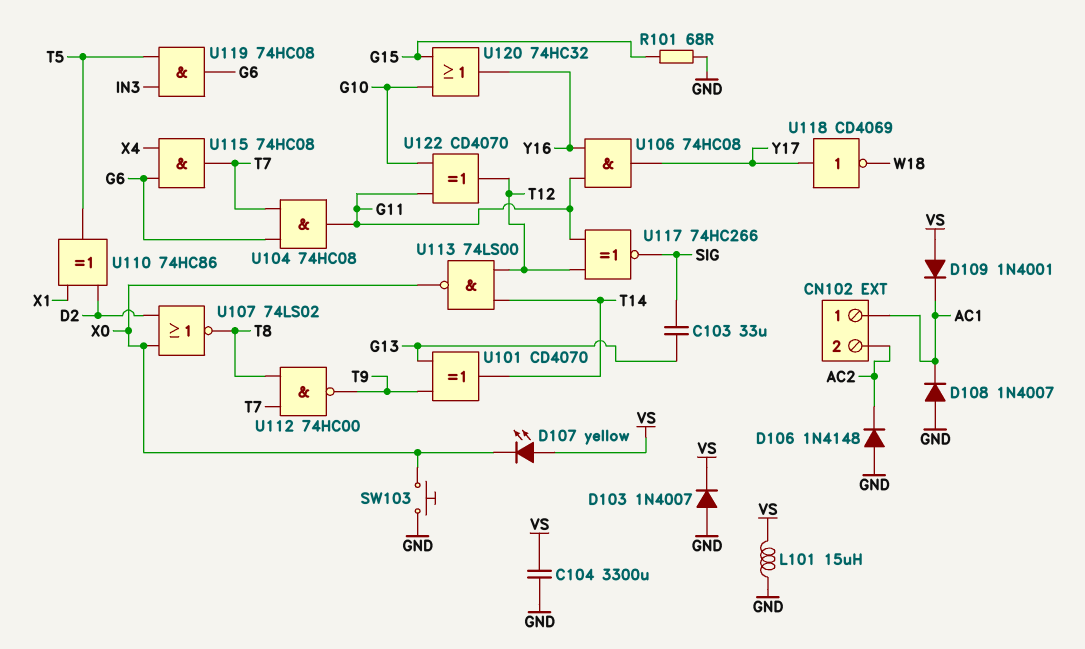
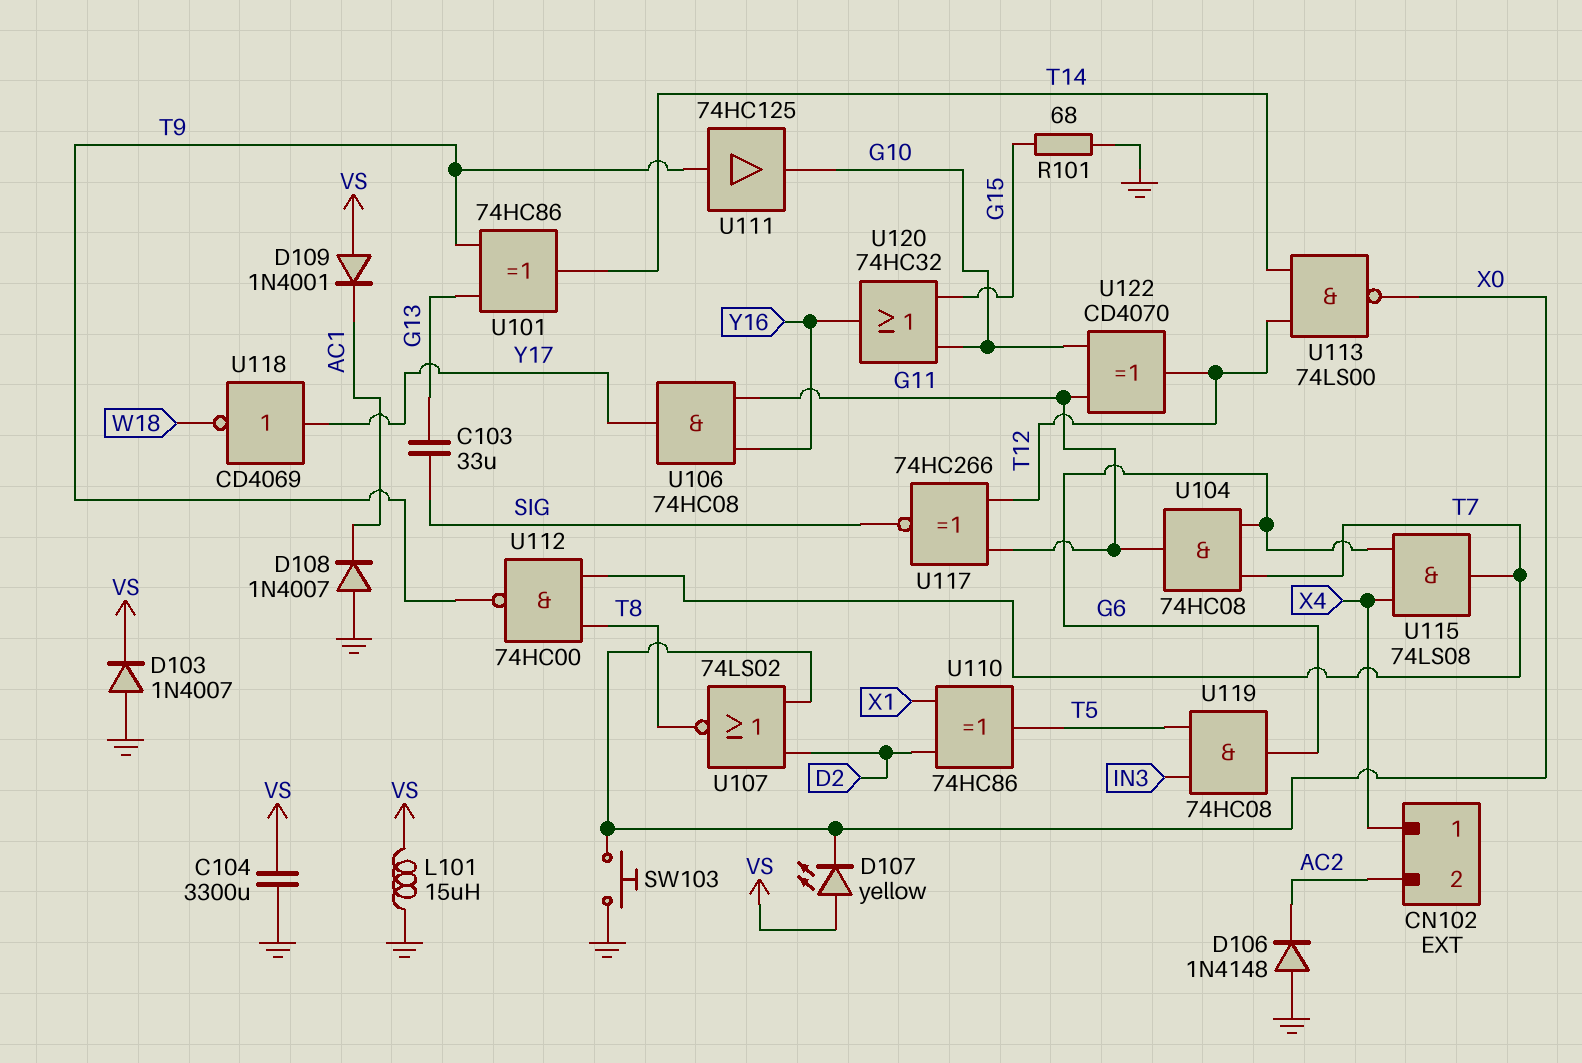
CN102 pin 1: AC1 -> X4
U101: XOR CD4070 (in G13, in T9, out T14) -> XOR 74HC86 (in G13, in T9, out T14)
U111: none -> buffer 74HC125 (in T9, out G10)
U115: AND 74HC08 (in G6, in X4, out T7) -> AND 74LS08 (in G6, in X4, out T7)

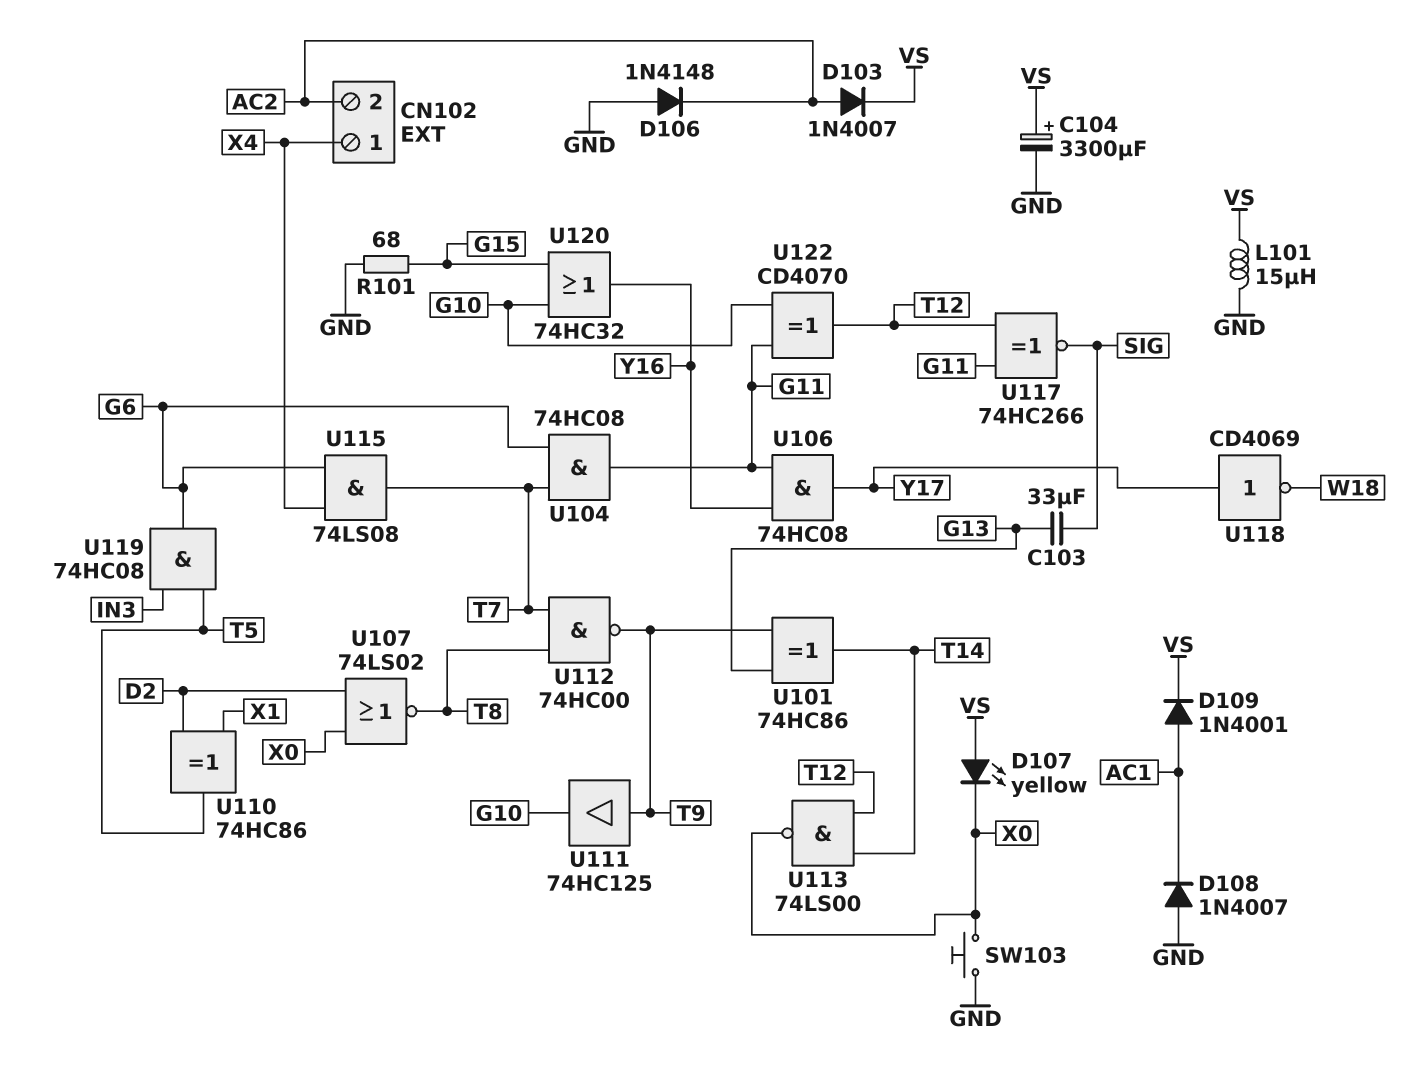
C104: 3300uF (GND, VS) -> 3300uF (plus VS, minus GND)
D103: diode 1N4007 (A GND, K VS) -> diode 1N4007 (A AC2, K VS)
D109: diode 1N4001 (A VS, K AC1) -> diode 1N4001 (A AC1, K VS)

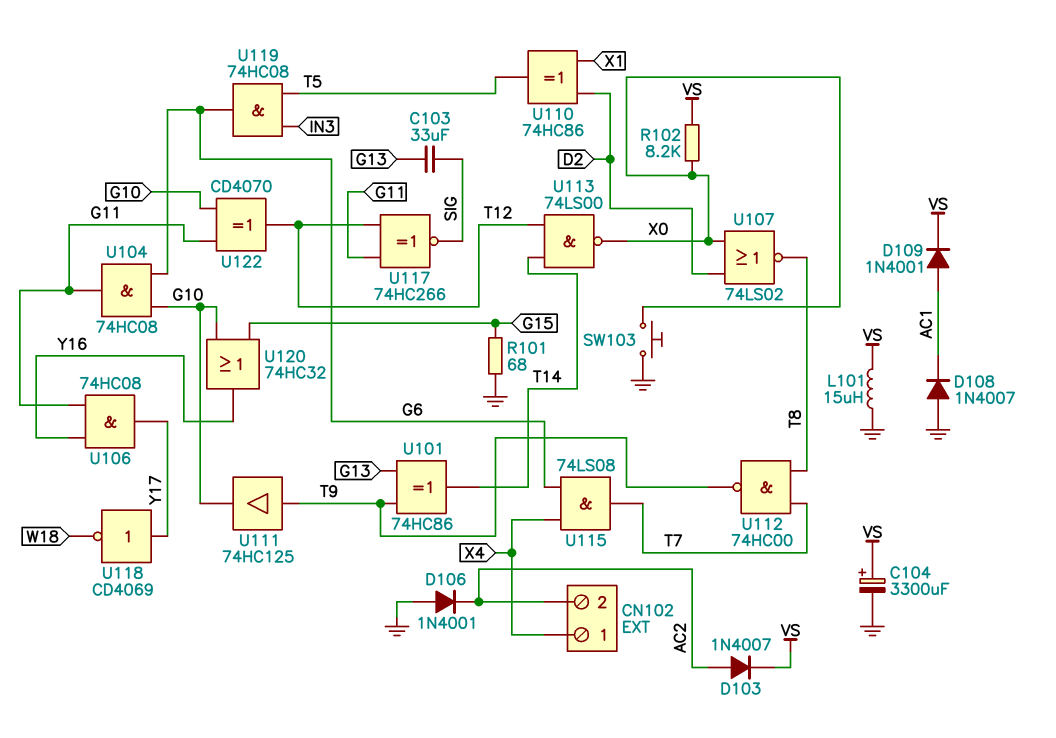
D106: diode 1N4148 (A GND, K AC2) -> diode 1N4001 (A GND, K AC2)
D107: LED yellow (A VS, K X0) -> none
R102: none -> 8.2k (VS, X0)
U104: AND 74HC08 (in G6, in T7, out G11) -> AND 74HC08 (in G6, in G10, out G11)

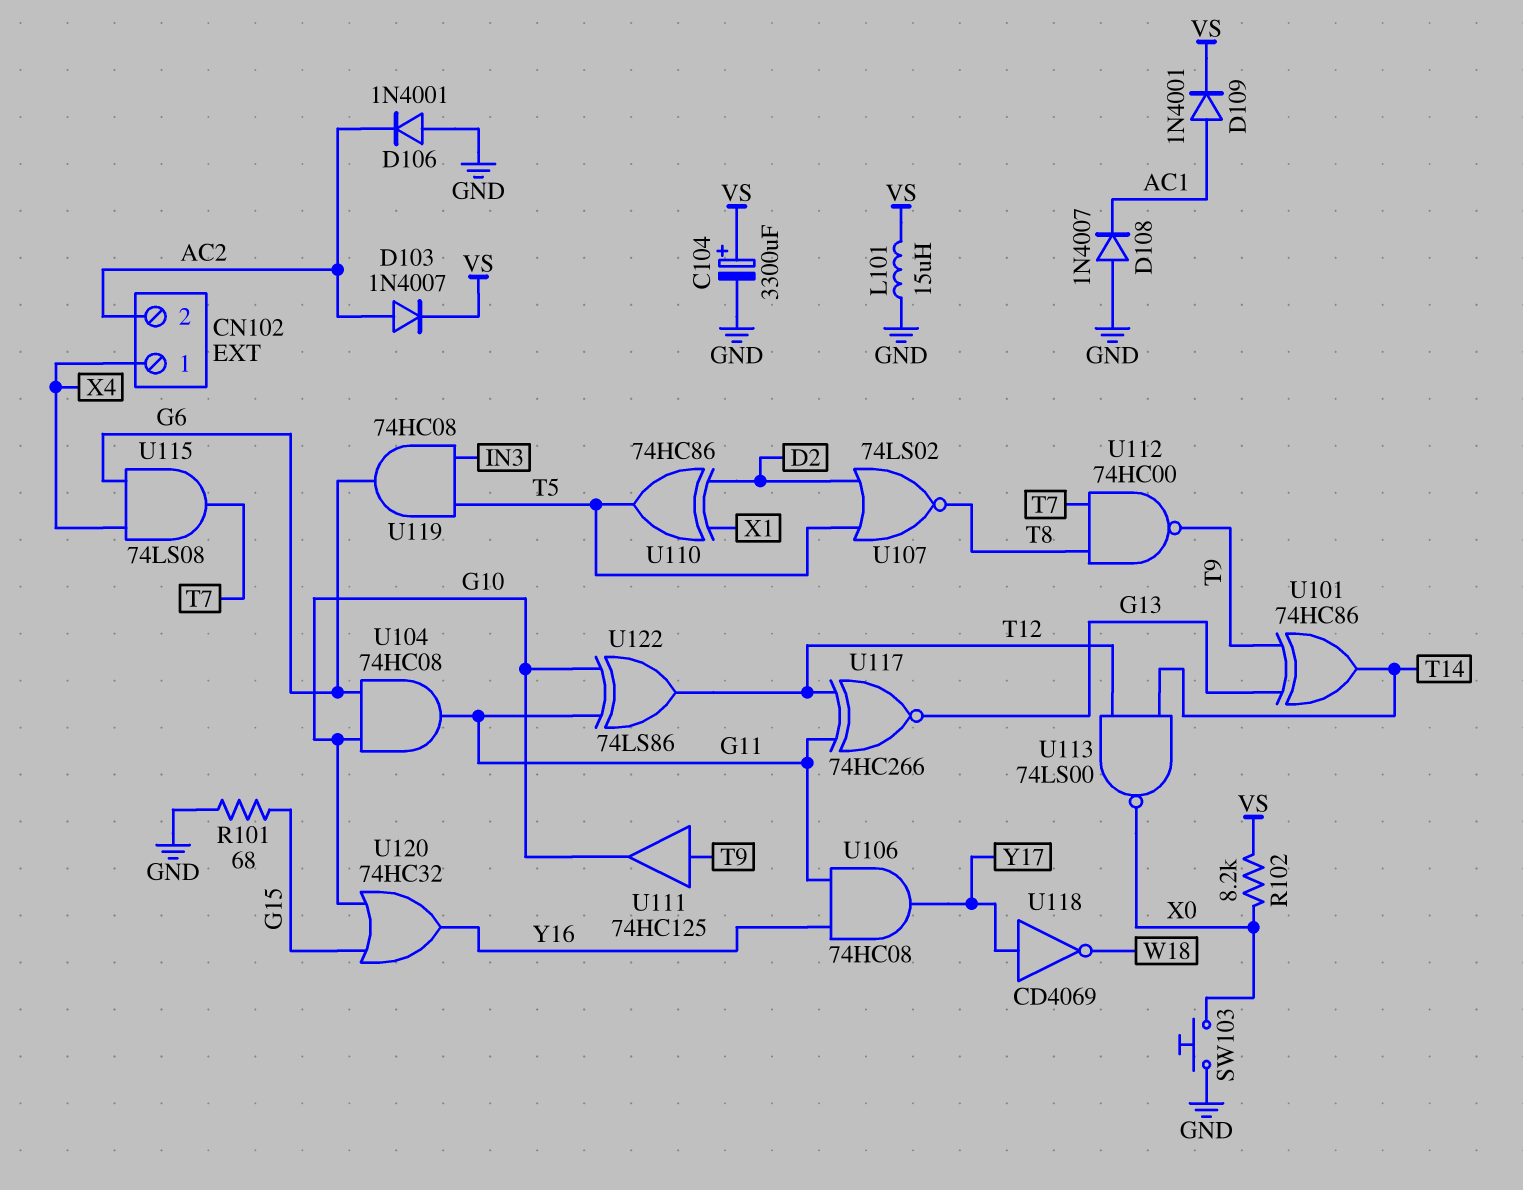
C103: 33uF (G13, SIG) -> none
U107: NOR 74LS02 (in D2, in X0, out T8) -> NOR 74LS02 (in D2, in T5, out T8)
U117: XNOR 74HC266 (in G11, in T12, out SIG) -> XNOR 74HC266 (in G11, in T12, out G13)
U122: XOR CD4070 (in G10, in G11, out T12) -> XOR 74LS86 (in G10, in G11, out T12)

